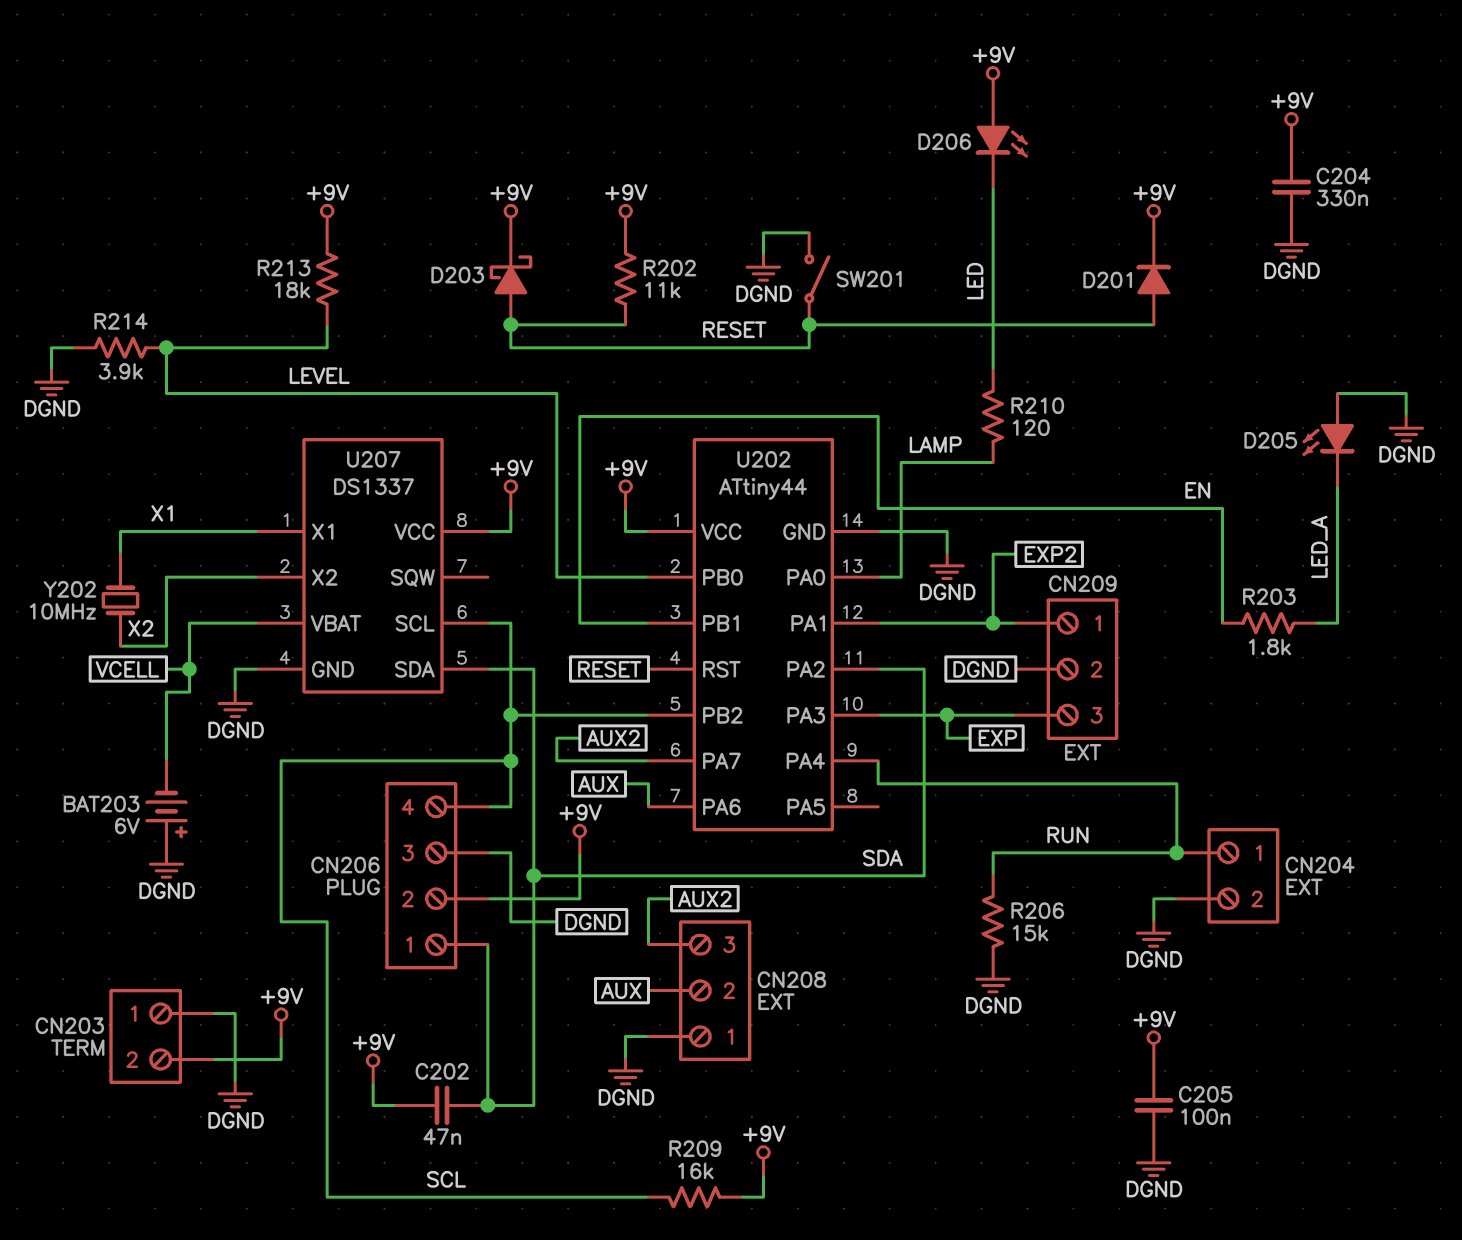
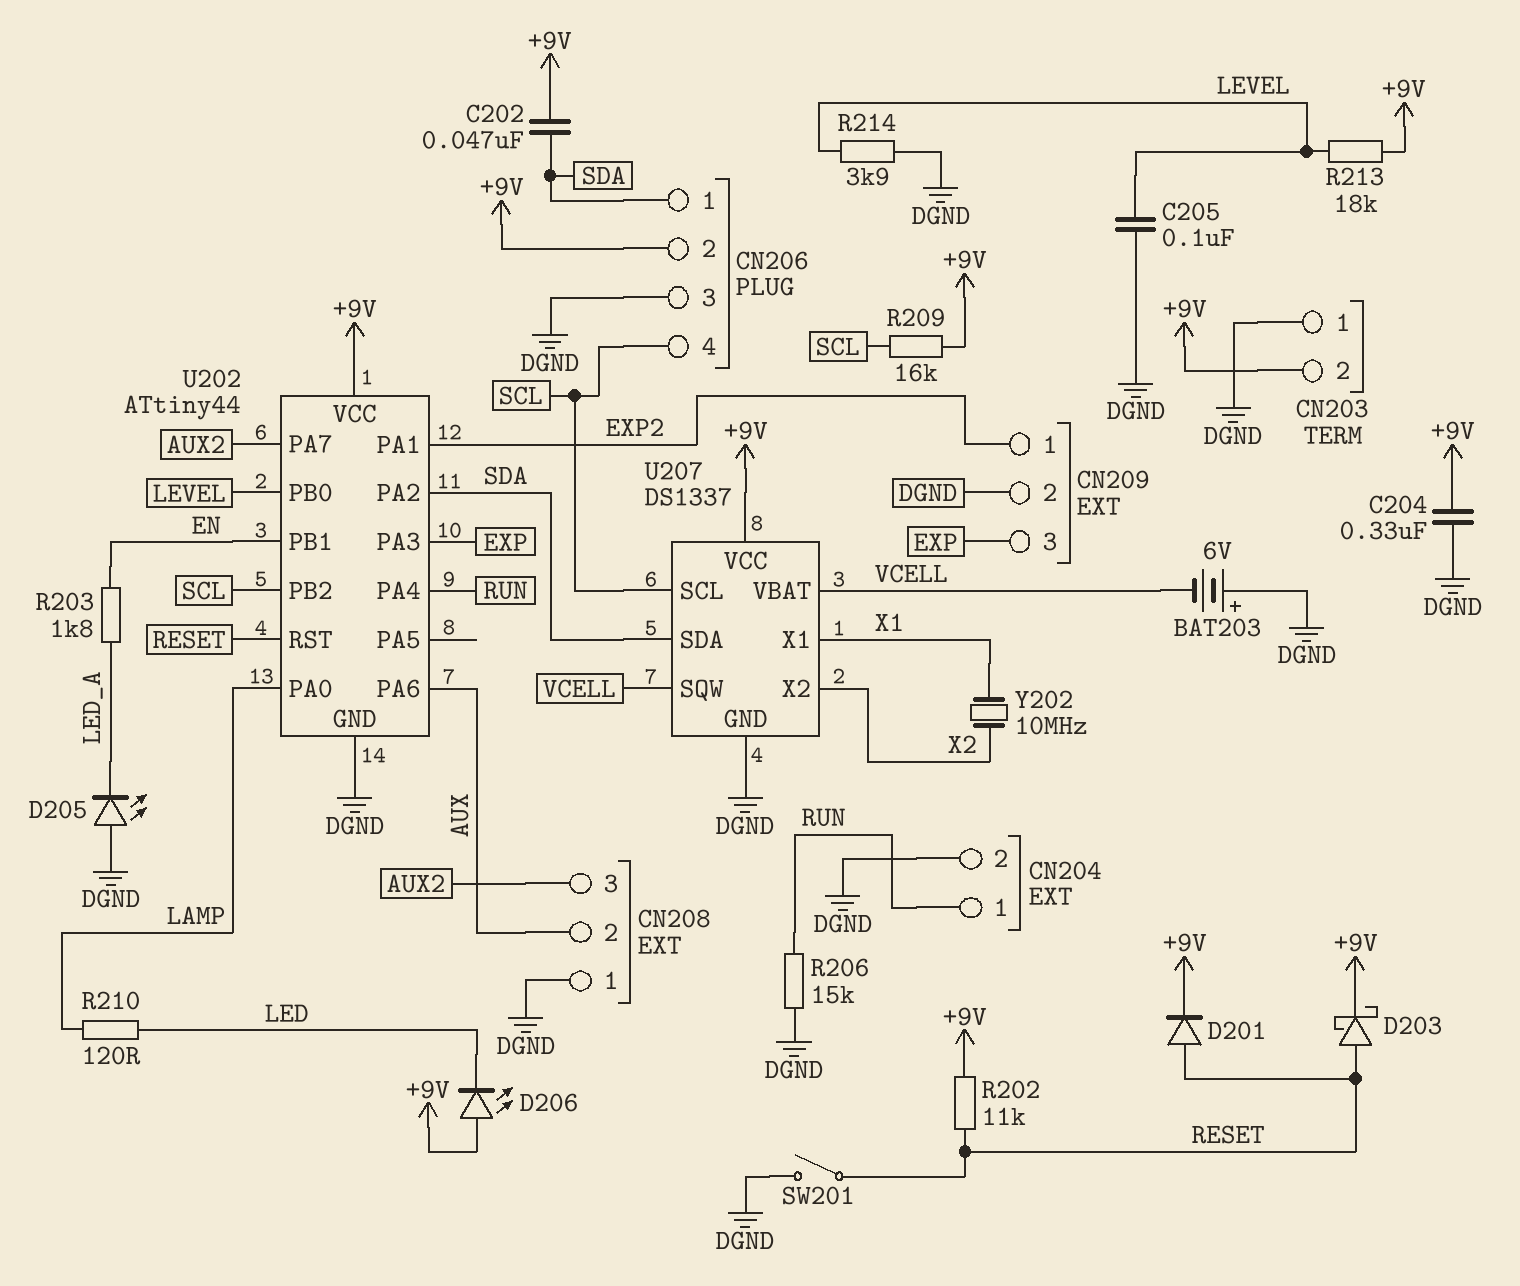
C205: 100nF (+9V, DGND) -> 100nF (DGND, LEVEL)
U207 pin SQW: none -> VCELL

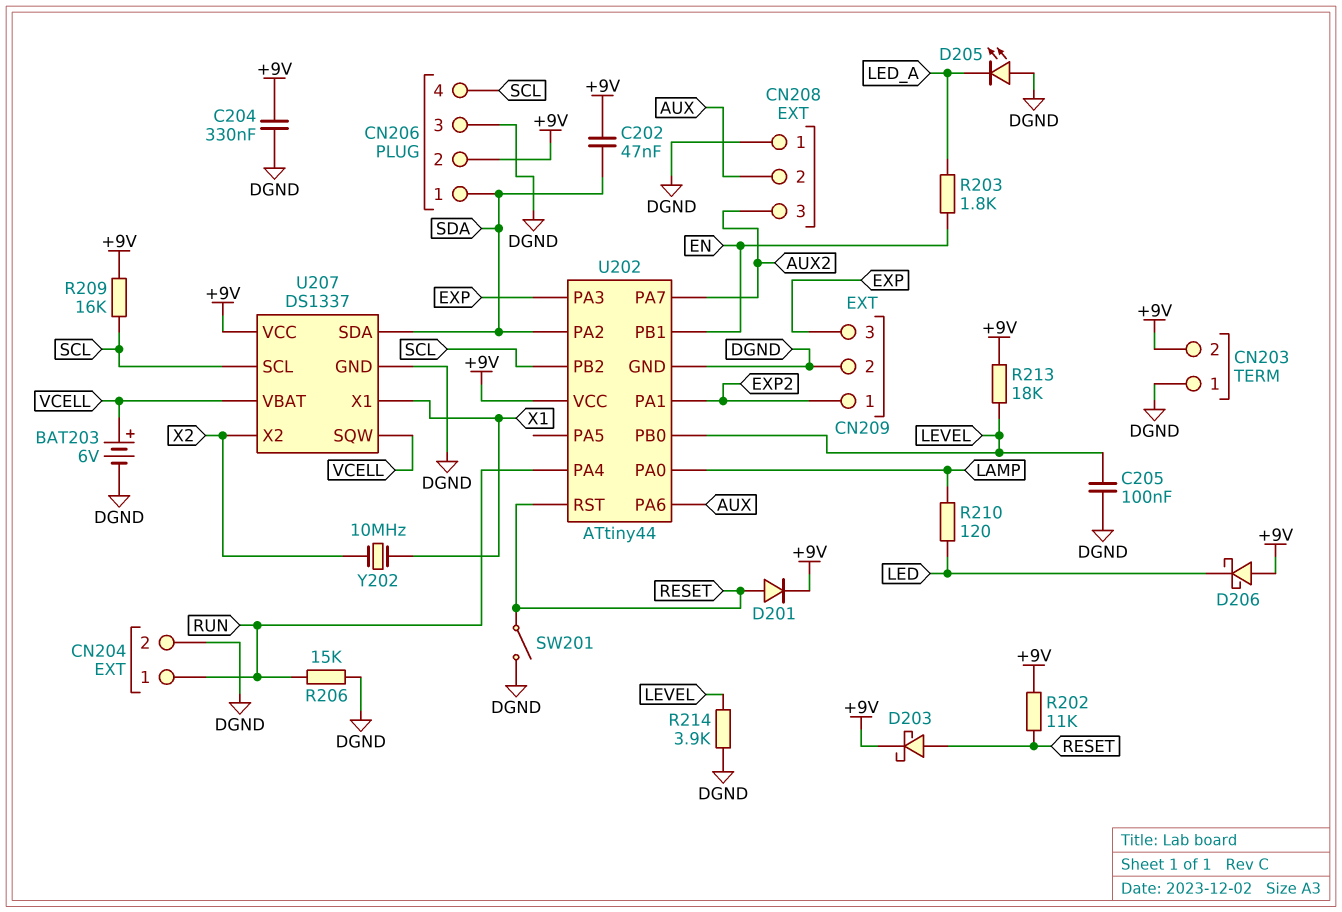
BAT203: 6V (plus DGND, minus VCELL) -> 6V (plus VCELL, minus DGND)
D206: LED (A +9V, K LED) -> schottky (A +9V, K LED)

